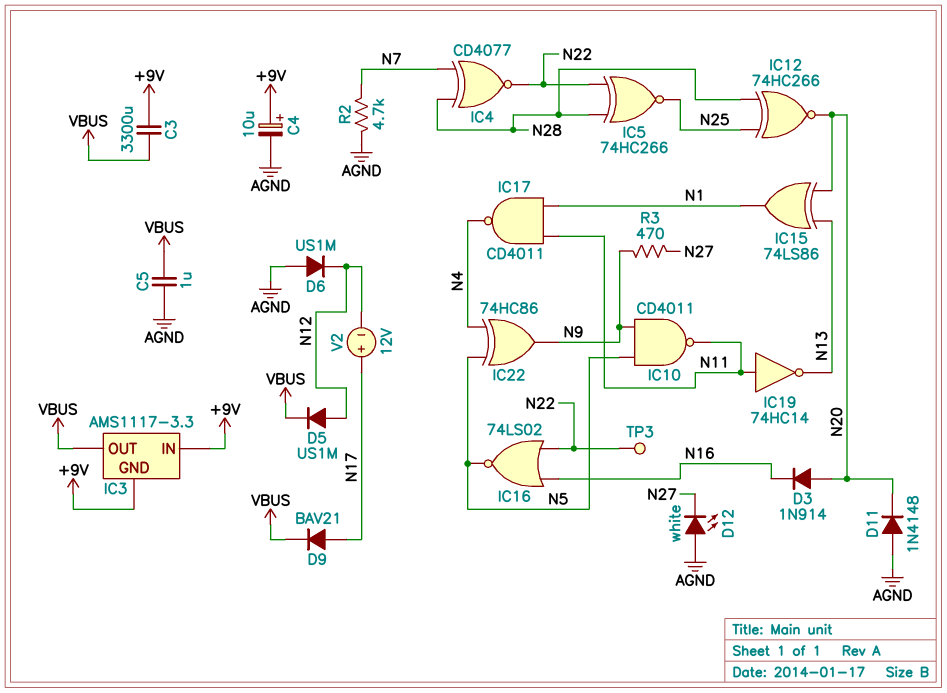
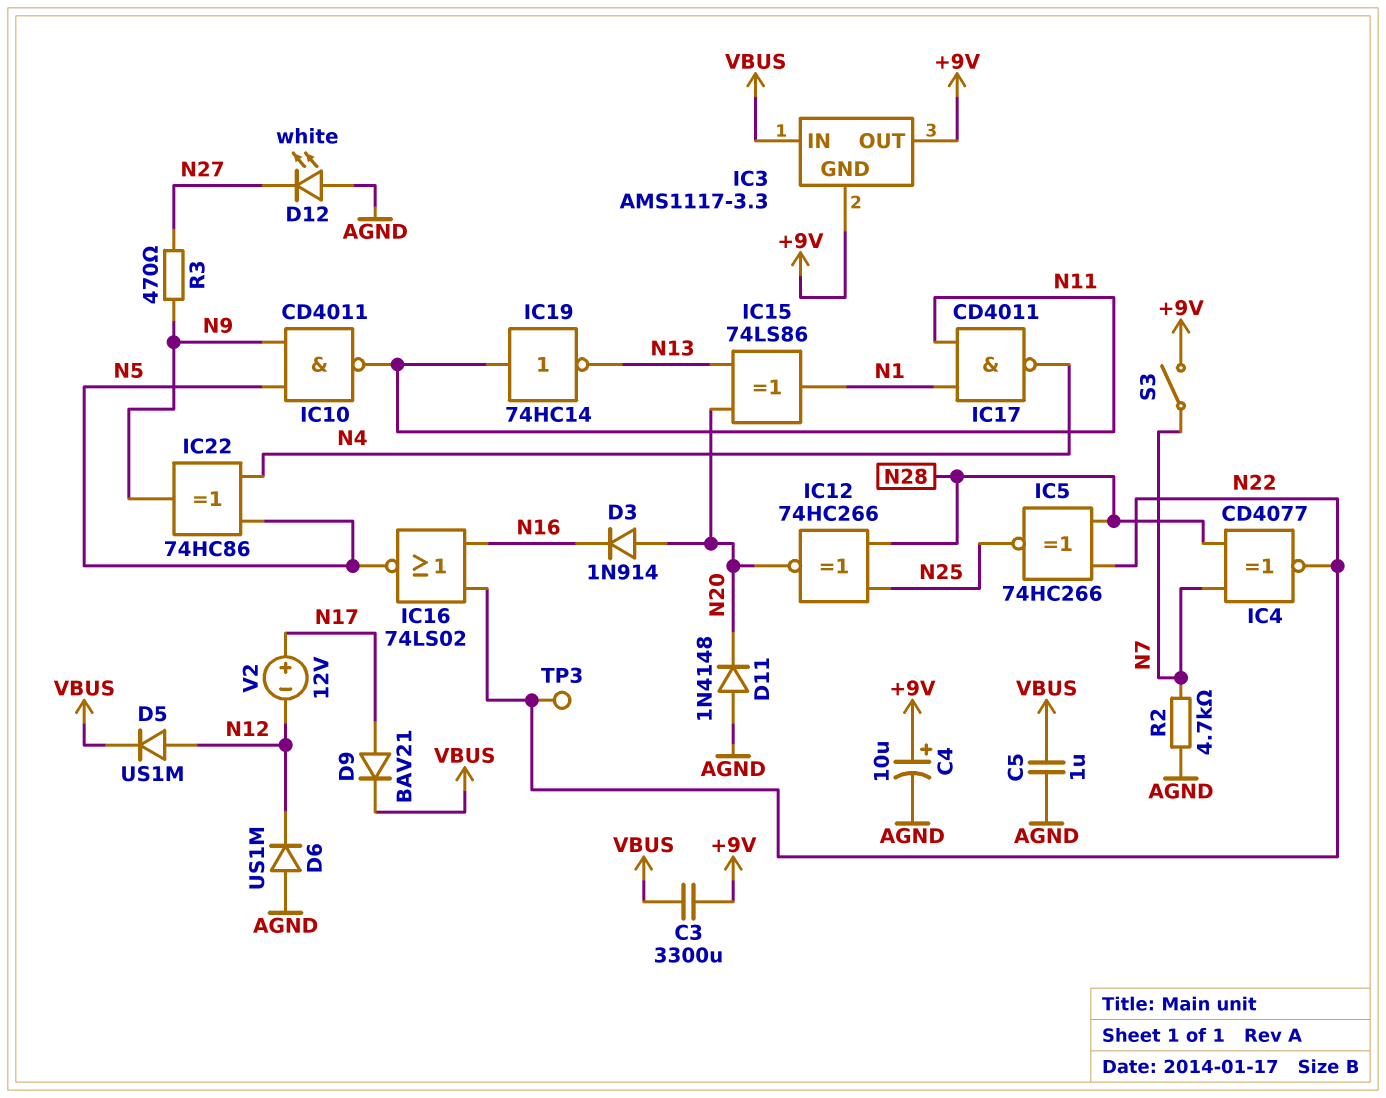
IC3 pin IN: +9V -> VBUS
IC3 pin OUT: VBUS -> +9V
S3: none -> switch (+9V, N7)

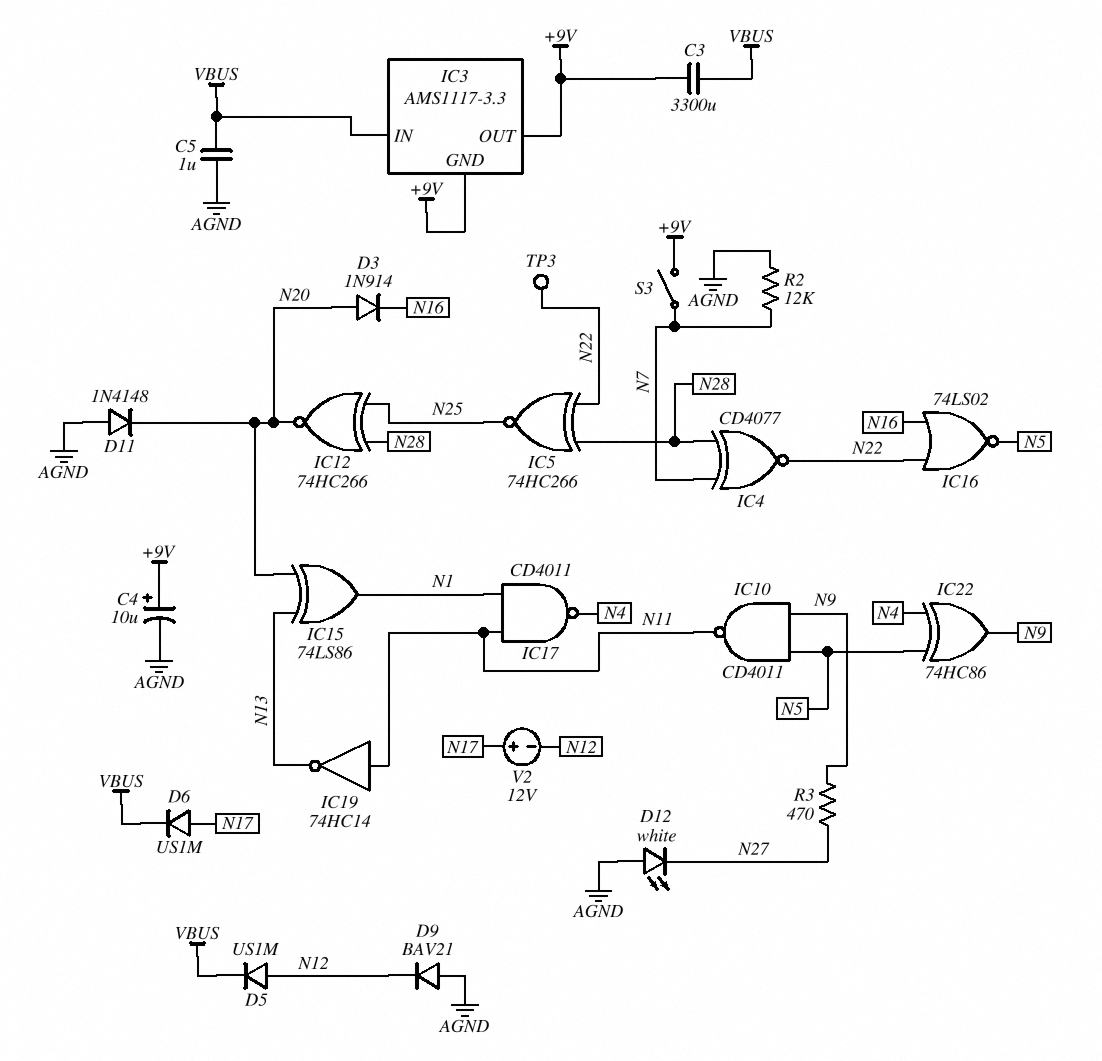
D6: diode US1M (A AGND, K N12) -> diode US1M (A N17, K VBUS)
D9: diode BAV21 (A N17, K VBUS) -> diode BAV21 (A AGND, K N12)
R2: 4.7k (AGND, N7) -> 12k (AGND, N7)

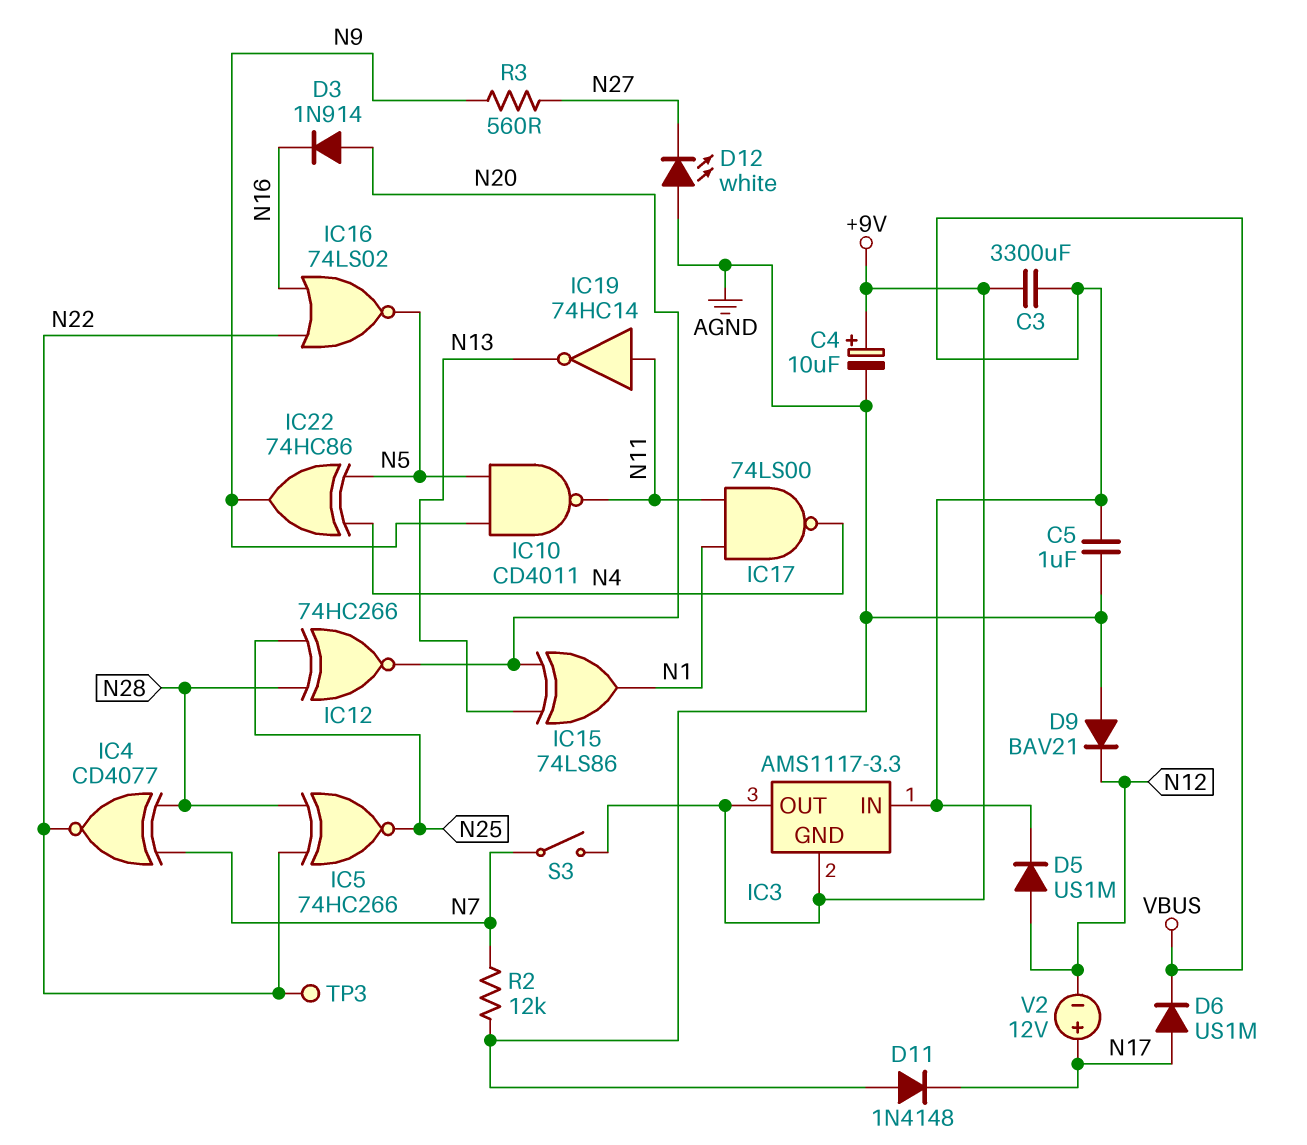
D11: diode 1N4148 (A AGND, K N20) -> diode 1N4148 (A AGND, K N17)
IC17: NAND CD4011 (in N1, in N11, out N4) -> NAND 74LS00 (in N1, in N11, out N4)
R3: 470 (N9, N27) -> 560 (N9, N27)

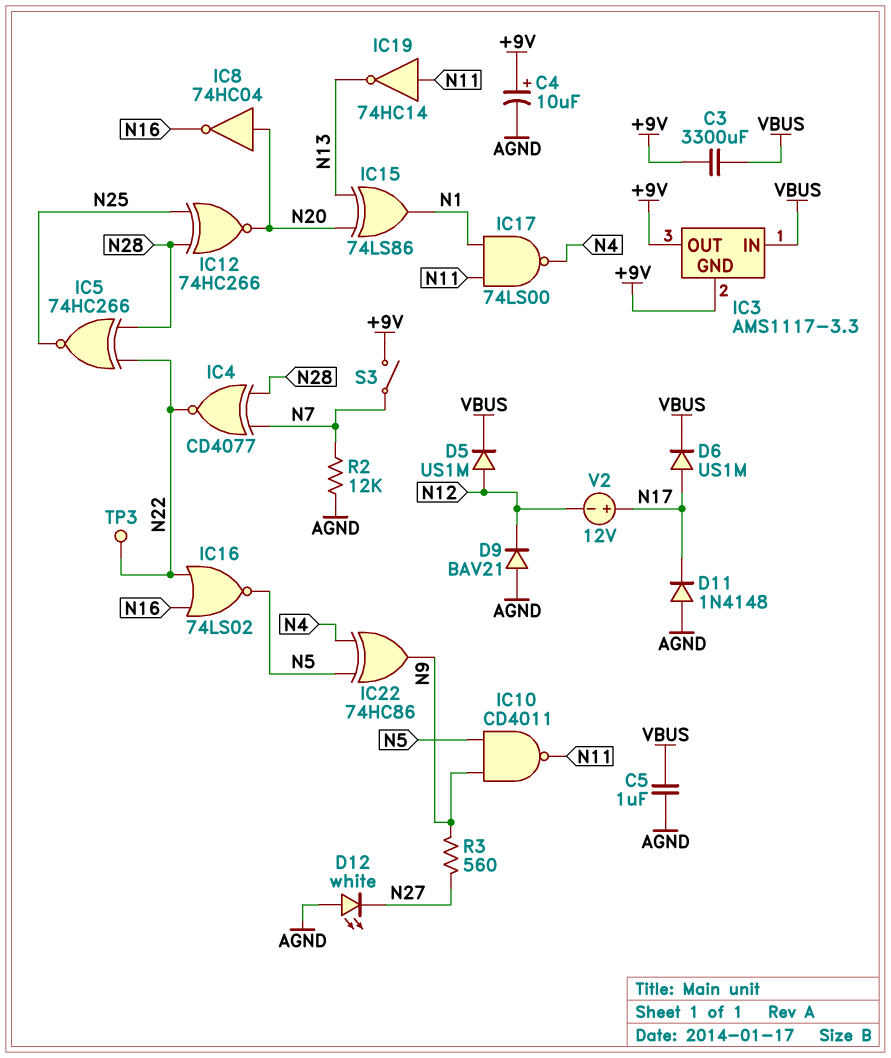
D3: diode 1N914 (A N20, K N16) -> none
IC8: none -> NOT 74HC04 (in N20, out N16)

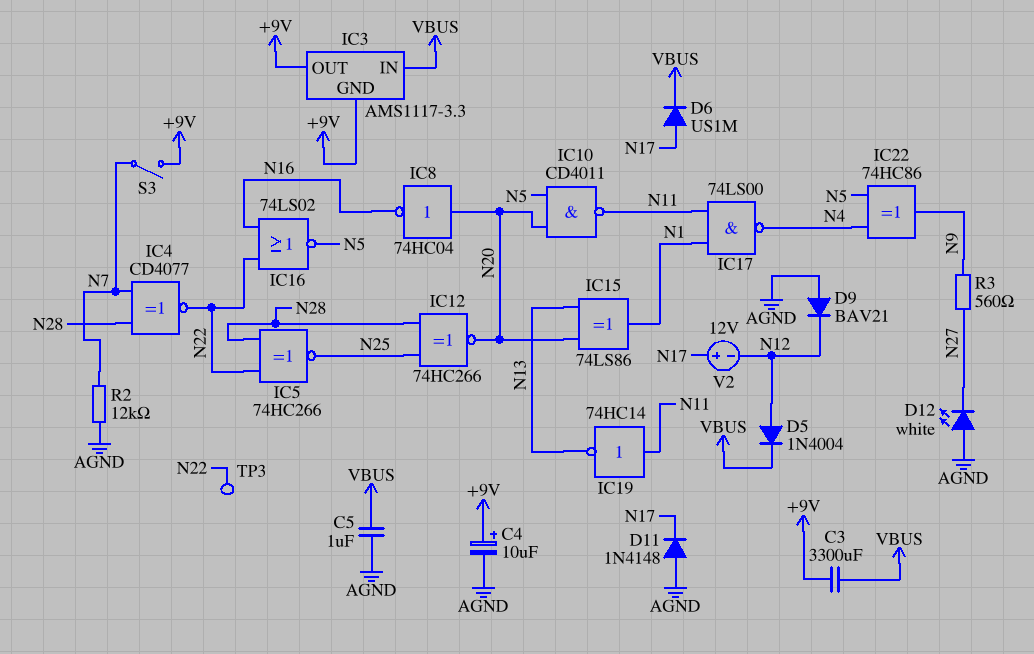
D5: diode US1M (A N12, K VBUS) -> diode 1N4004 (A N12, K VBUS)
IC10: NAND CD4011 (in N5, in N9, out N11) -> NAND CD4011 (in N5, in N20, out N11)

